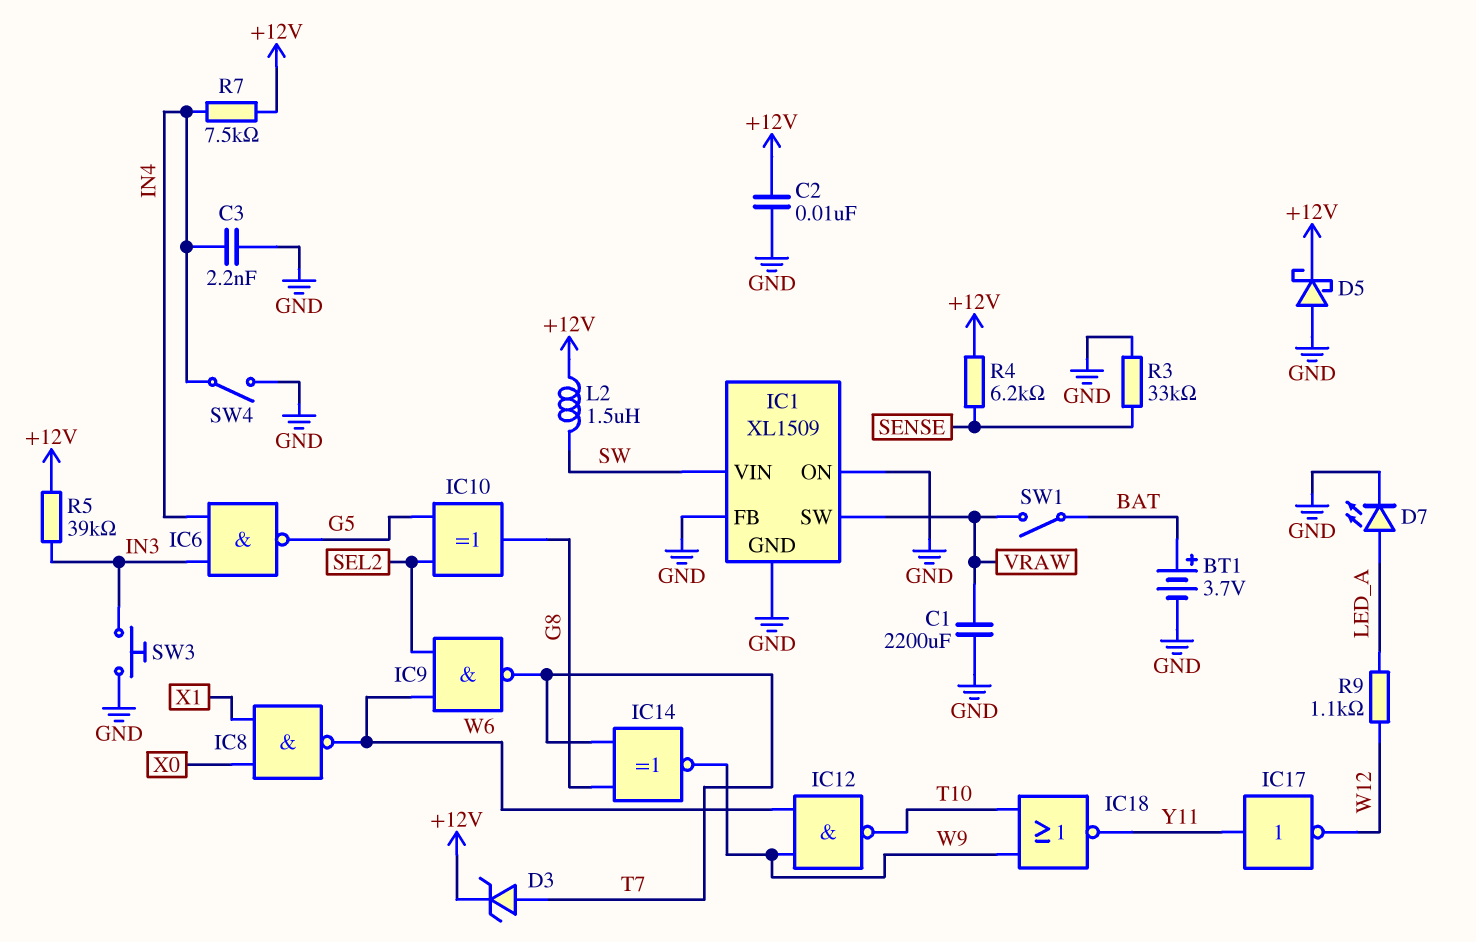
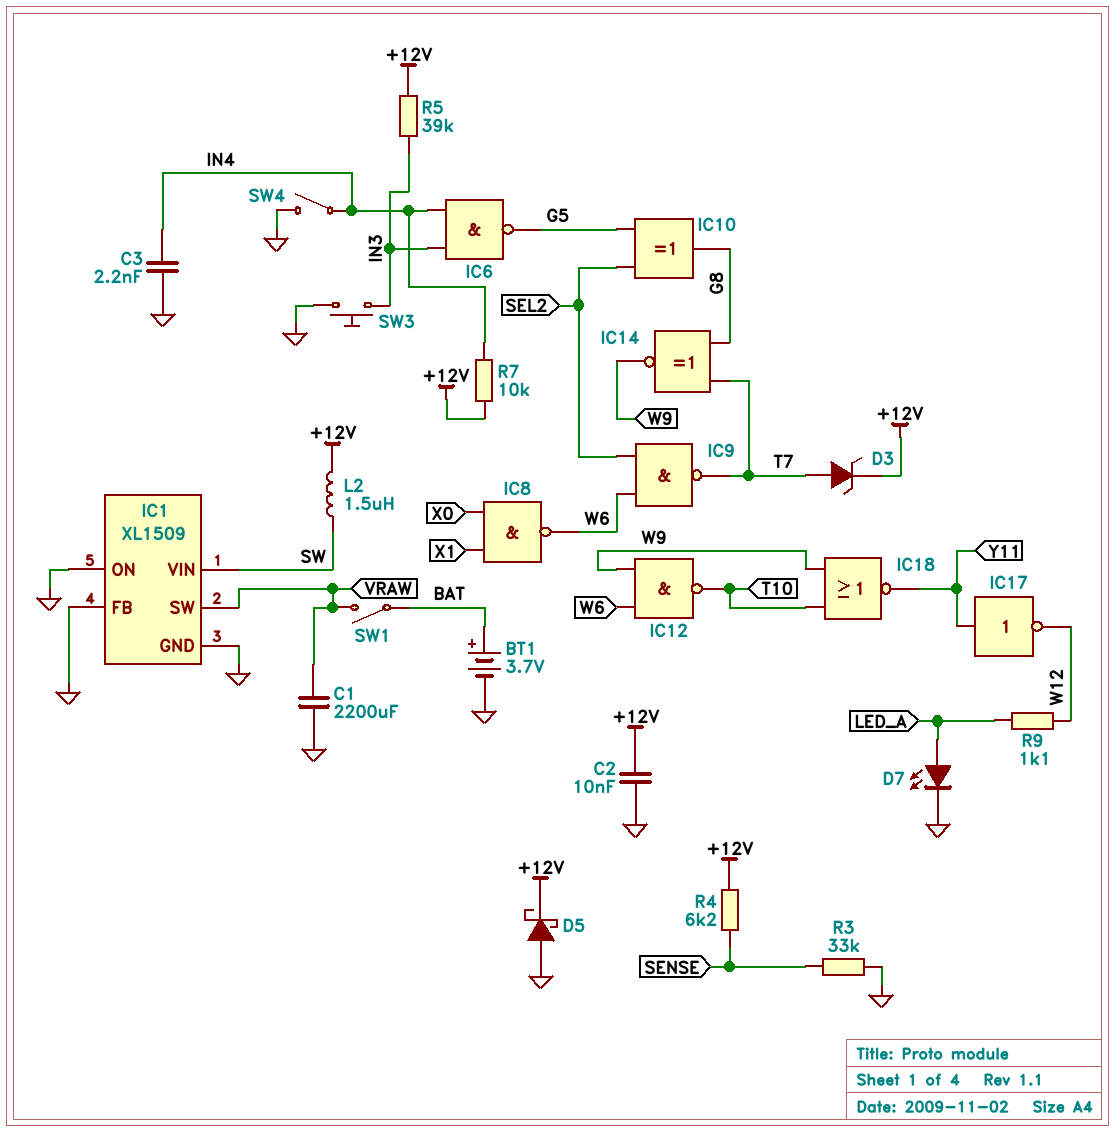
R7: 7.5k (+12V, IN4) -> 10k (+12V, IN4)

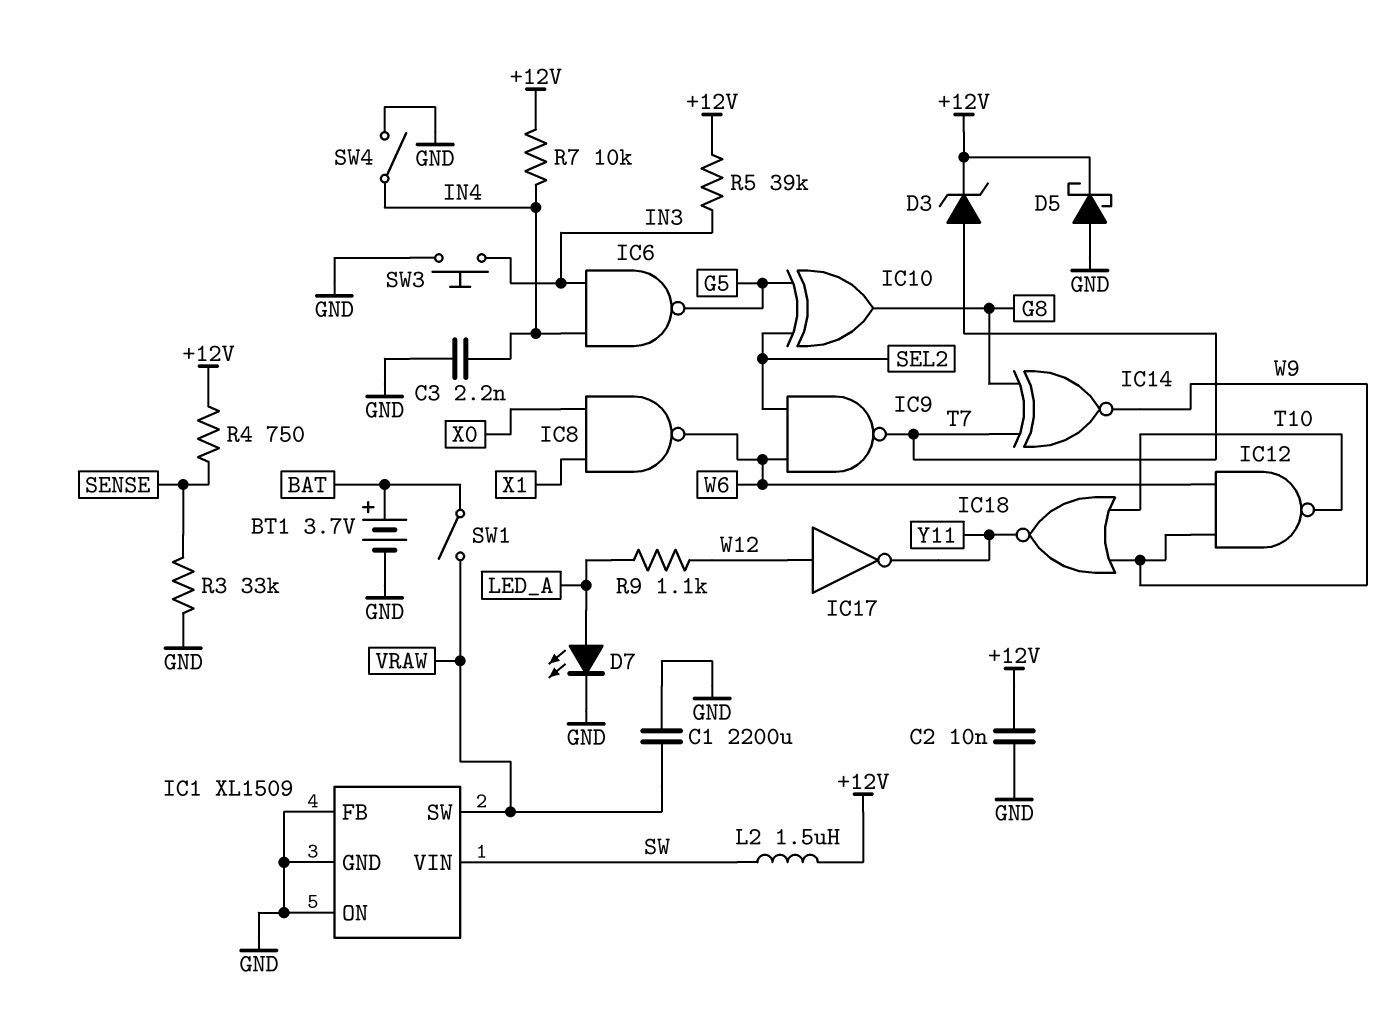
IC17: NOT (in Y11, out W12) -> NOT (in W12, out Y11)
R4: 6.2k (+12V, SENSE) -> 750 (+12V, SENSE)

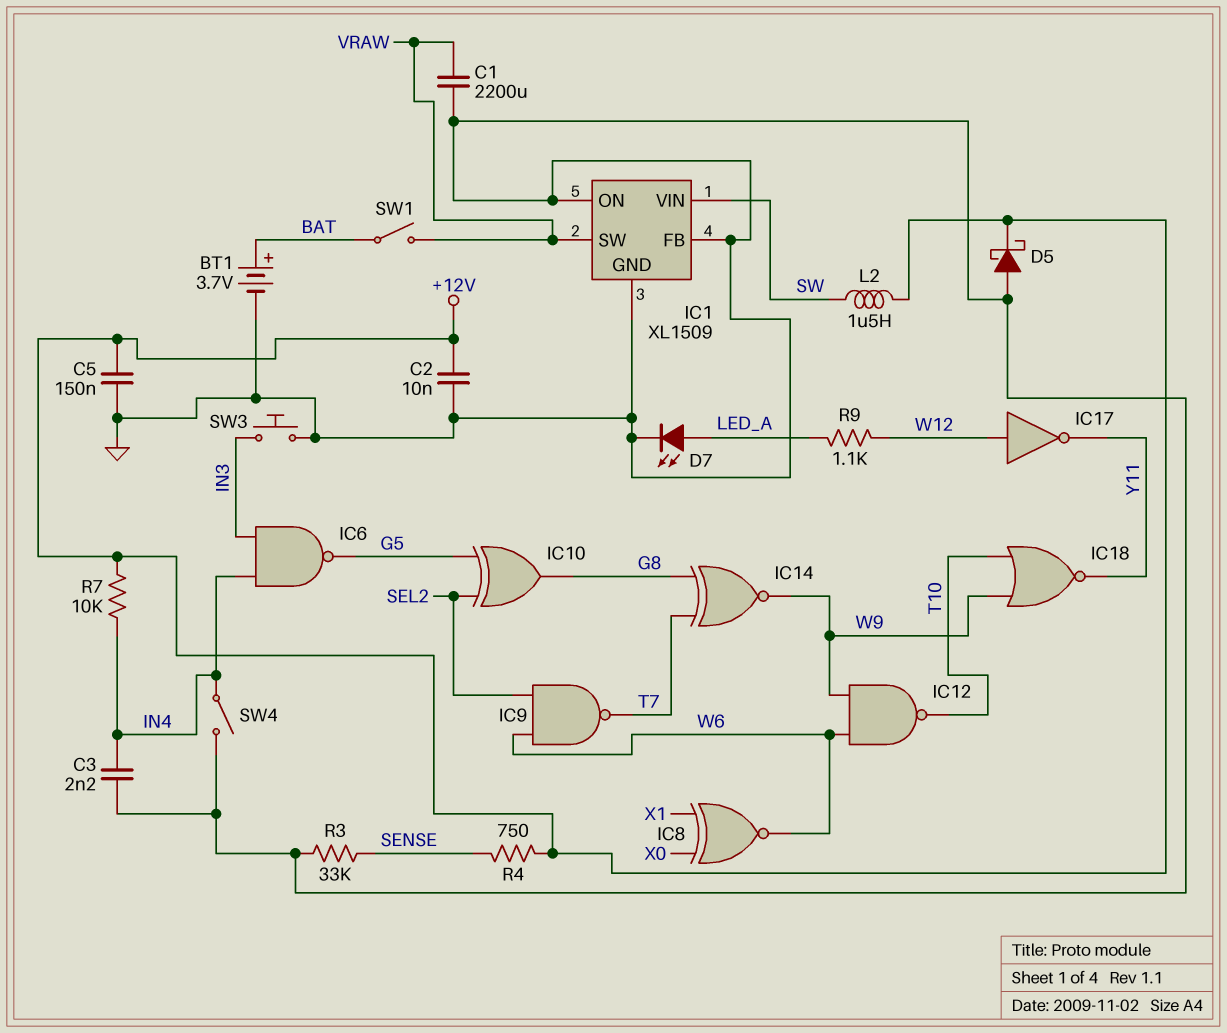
C5: none -> 150nF (+12V, GND)
D3: zener (A T7, K +12V) -> none
IC8: NAND (in X0, in X1, out W6) -> XNOR (in X0, in X1, out W6)
R5: 39k (+12V, IN3) -> none

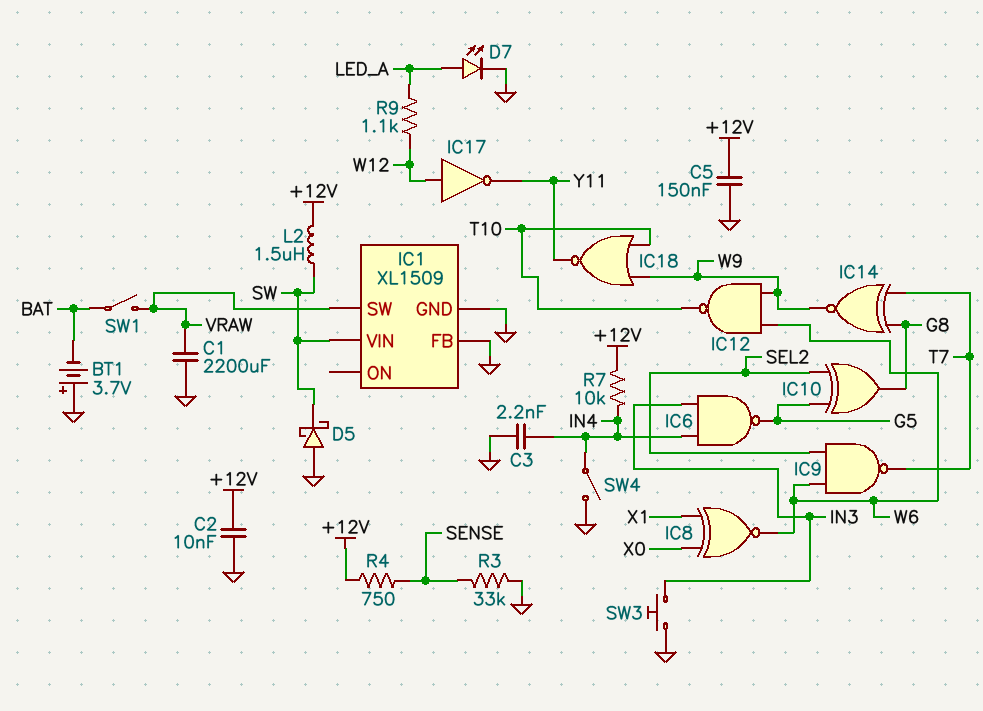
BT1: 3.7V (plus BAT, minus GND) -> 3.7V (plus GND, minus BAT)
D5: schottky (A GND, K +12V) -> schottky (A GND, K SW)
IC1 pin ON: GND -> none

